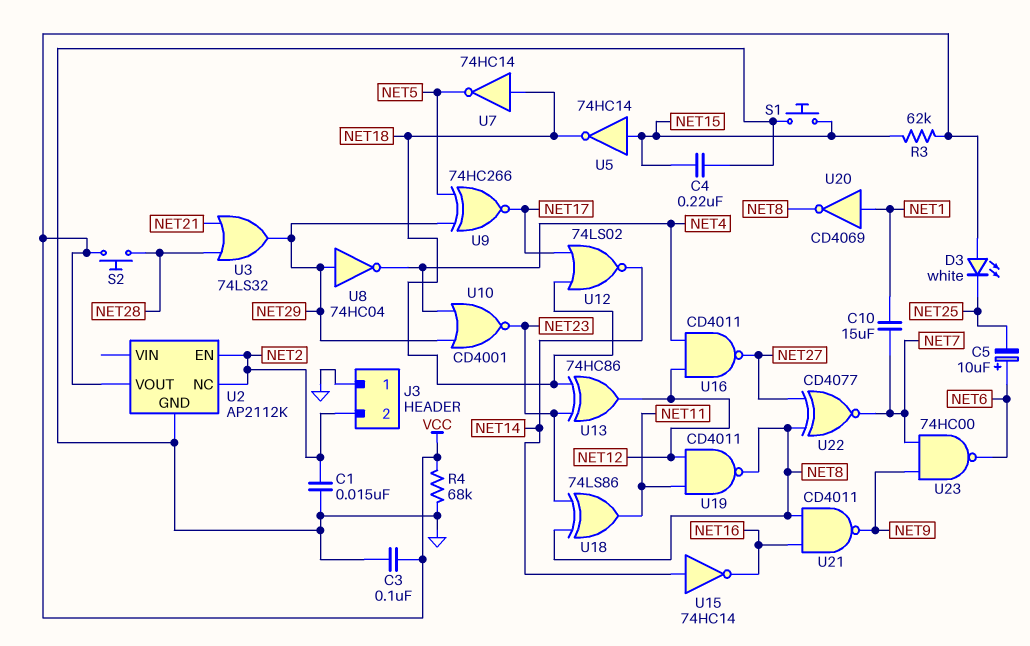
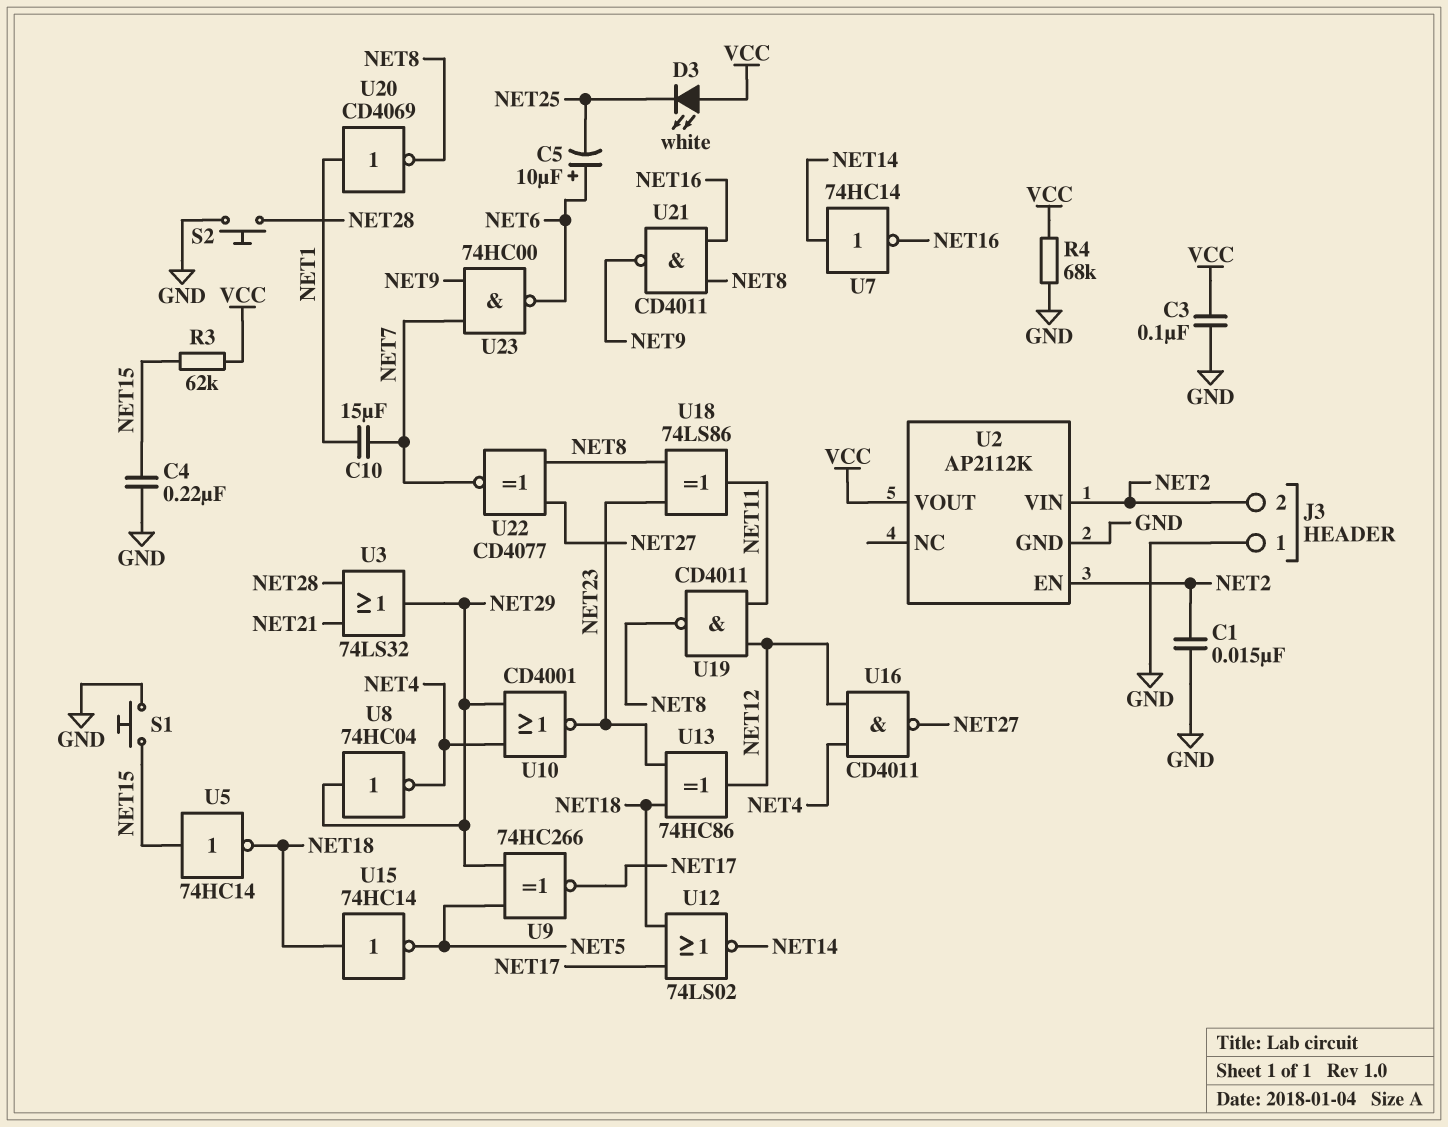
S2: button (NET28, VCC) -> button (GND, NET28)
U2 pin NC: NET2 -> none
U2 pin VIN: none -> NET2
U7: NOT 74HC14 (in NET18, out NET5) -> NOT 74HC14 (in NET14, out NET16)
U15: NOT 74HC14 (in NET14, out NET16) -> NOT 74HC14 (in NET18, out NET5)

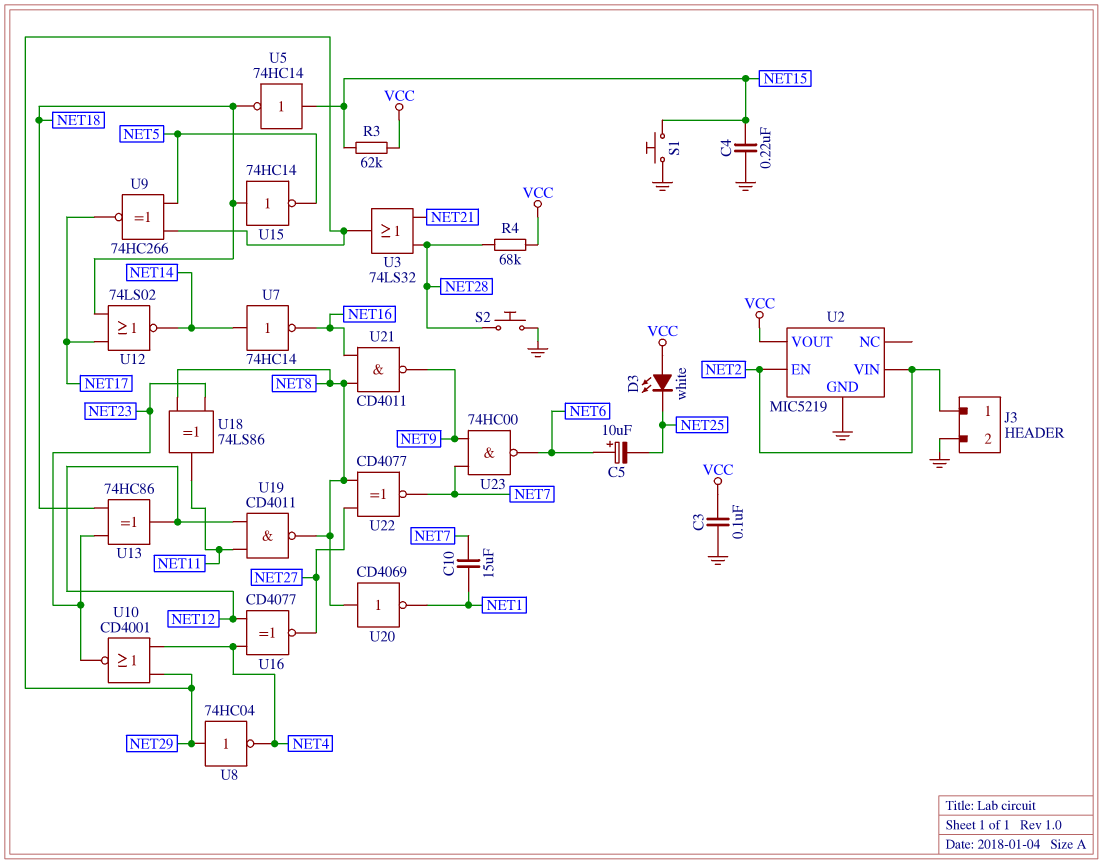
C1: 15nF (GND, NET2) -> none
J3 pin 1: GND -> NET2
J3 pin 2: NET2 -> GND
R4: 68k (GND, VCC) -> 68k (NET28, VCC)
U2: AP2112K -> MIC5219
U16: NAND CD4011 (in NET4, in NET12, out NET27) -> XNOR CD4077 (in NET4, in NET12, out NET27)
U20: NOT CD4069 (in NET1, out NET8) -> NOT CD4069 (in NET8, out NET1)

